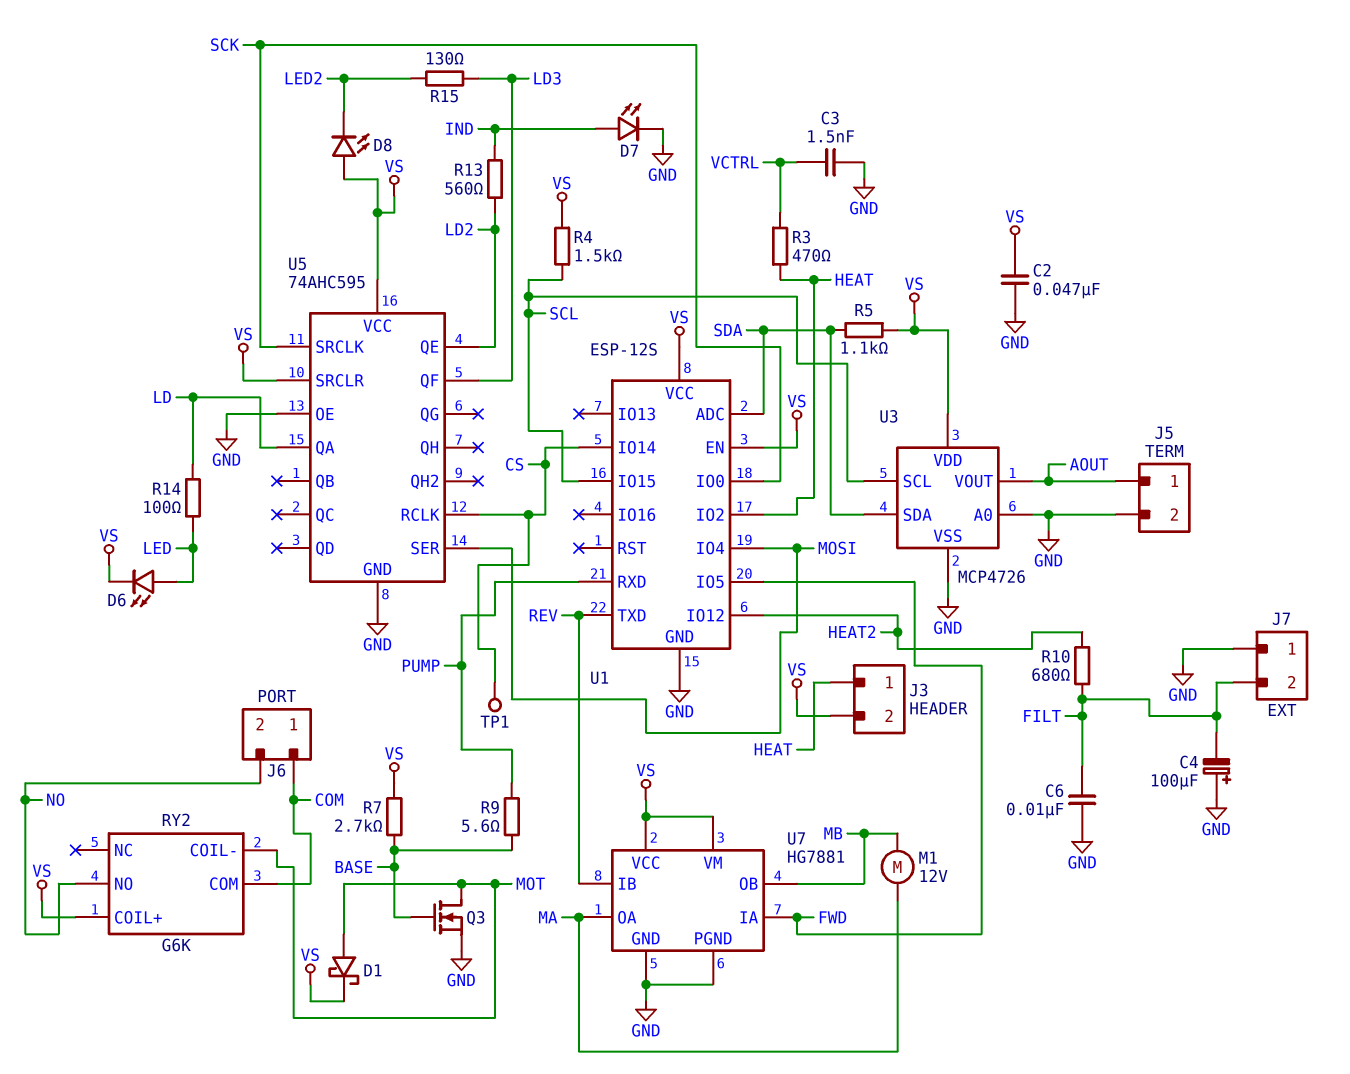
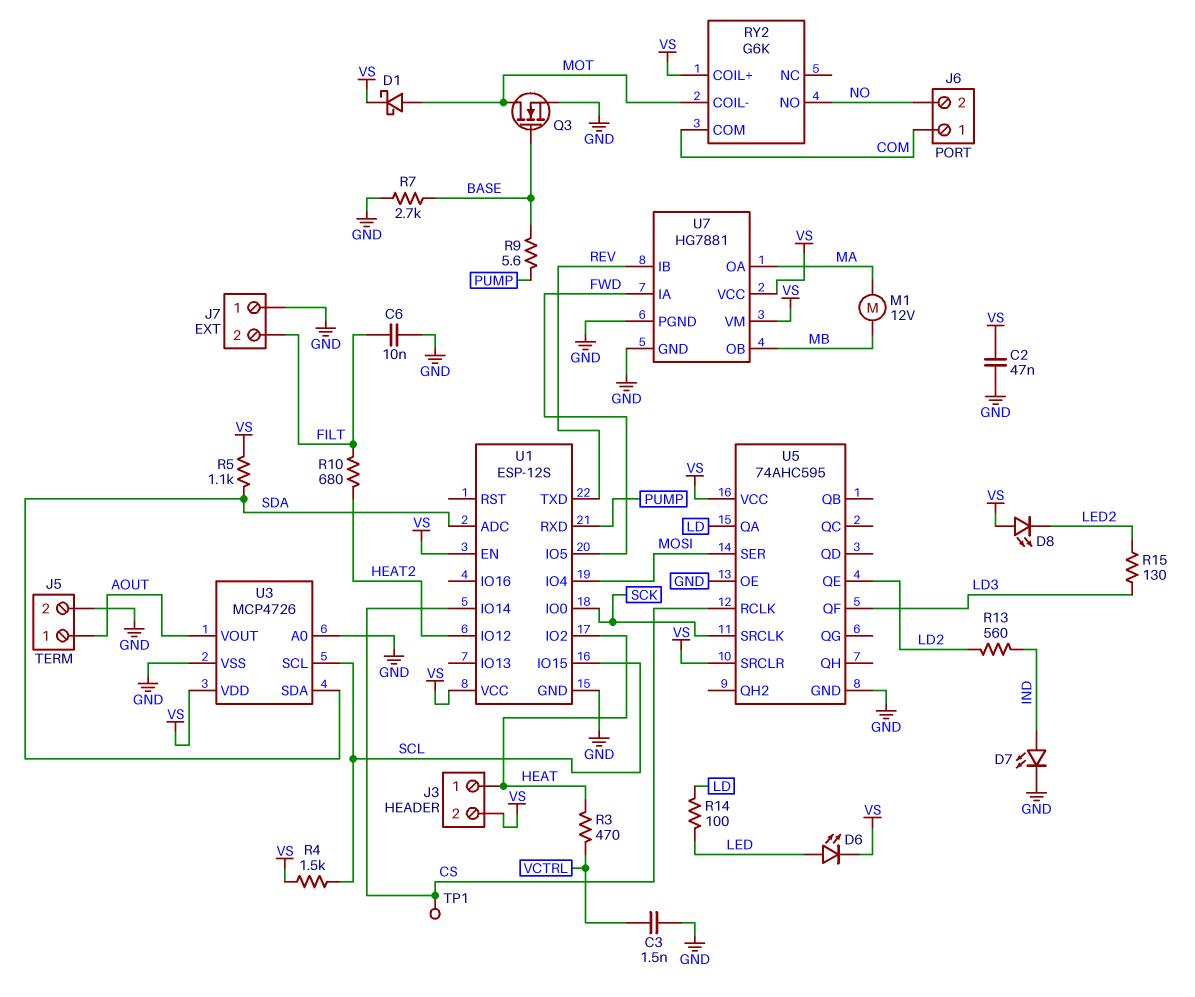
C4: 100uF (plus GND, minus FILT) -> none
R7: 2.7k (BASE, VS) -> 2.7k (BASE, GND)

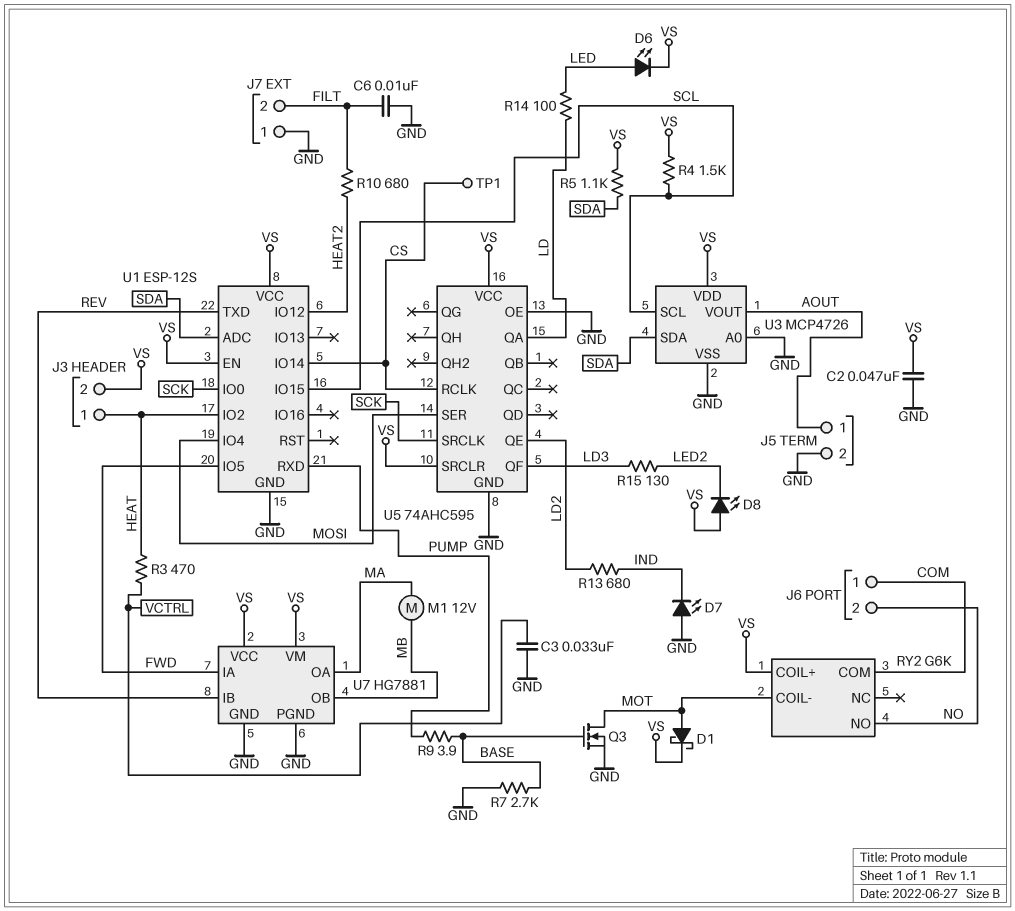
C3: 1.5nF (GND, VCTRL) -> 33nF (GND, VCTRL)
D7: LED (A IND, K GND) -> LED (A GND, K IND)
R9: 5.6 (BASE, PUMP) -> 3.9 (BASE, PUMP)
R13: 560 (IND, LD2) -> 680 (IND, LD2)

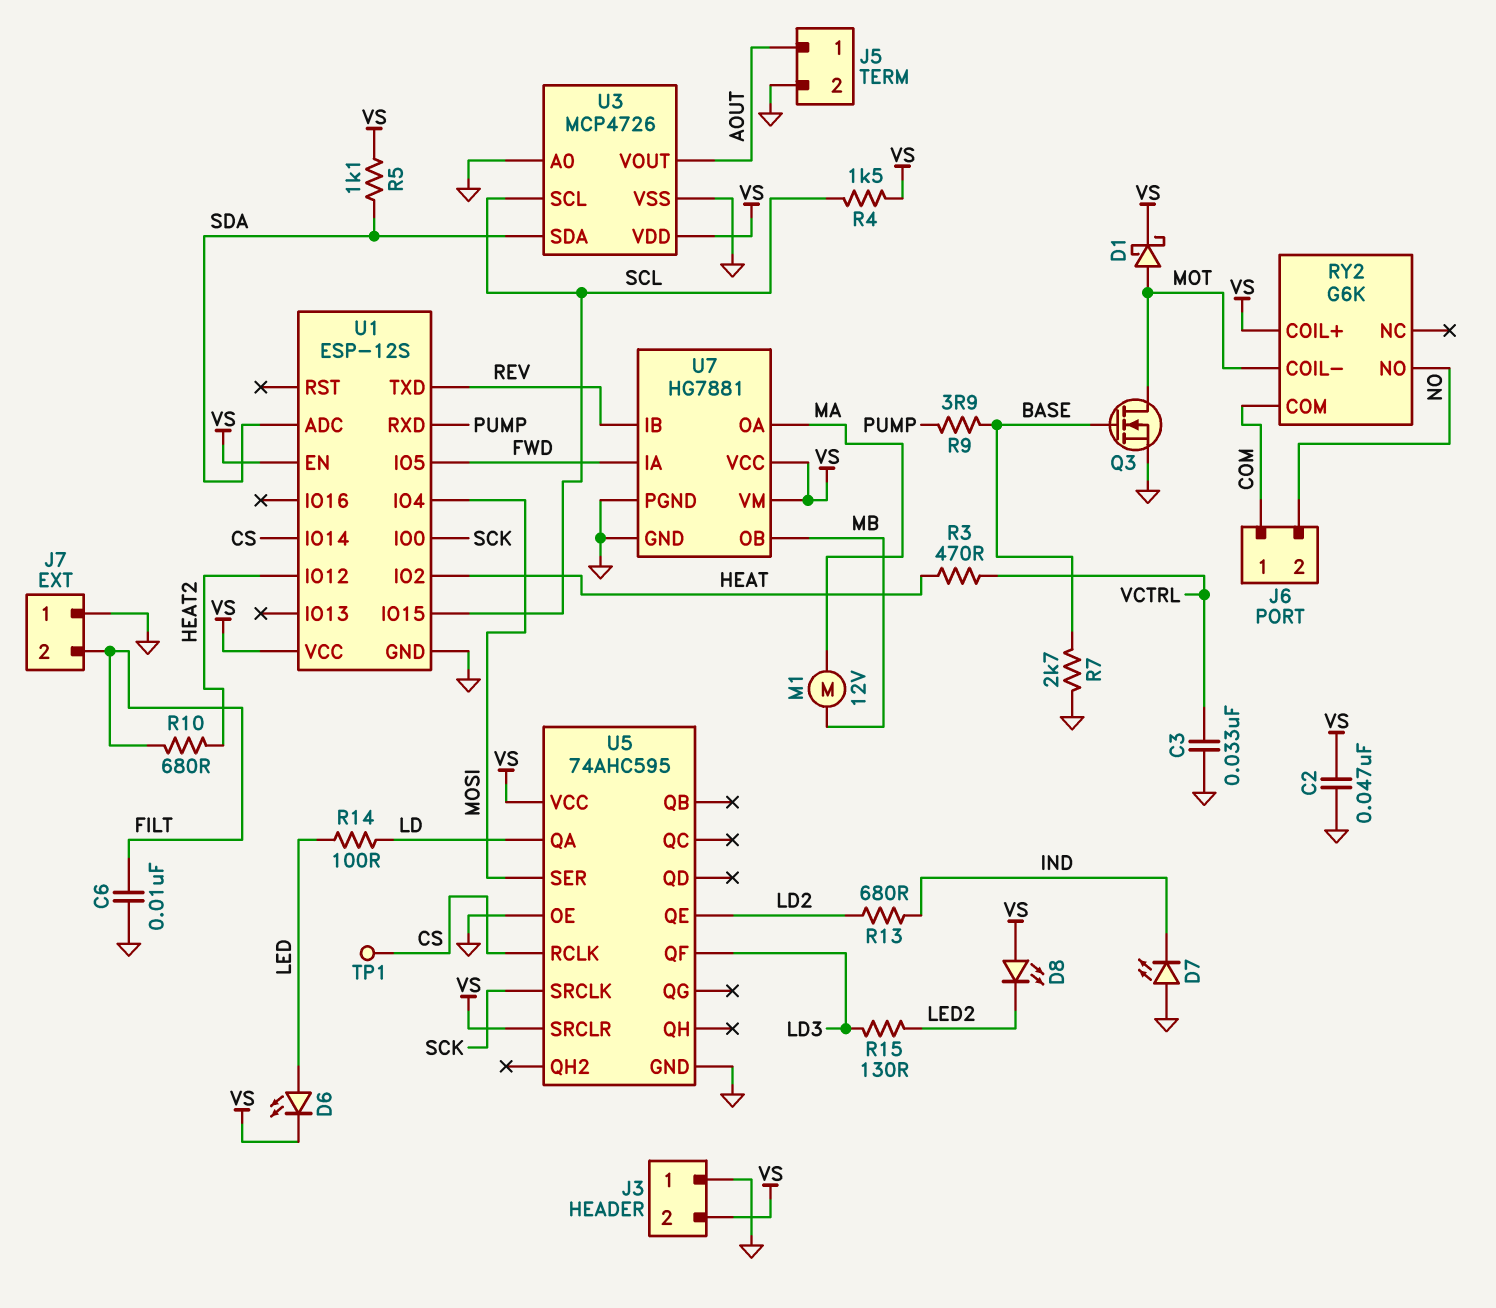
J3 pin 1: HEAT -> GND

